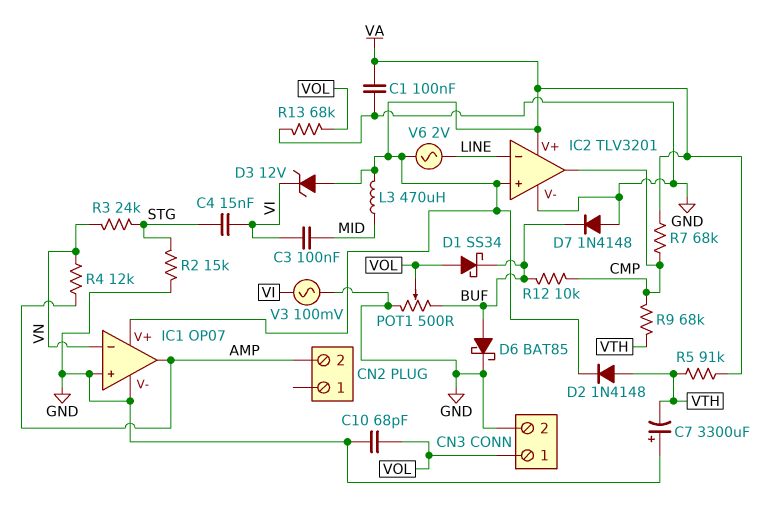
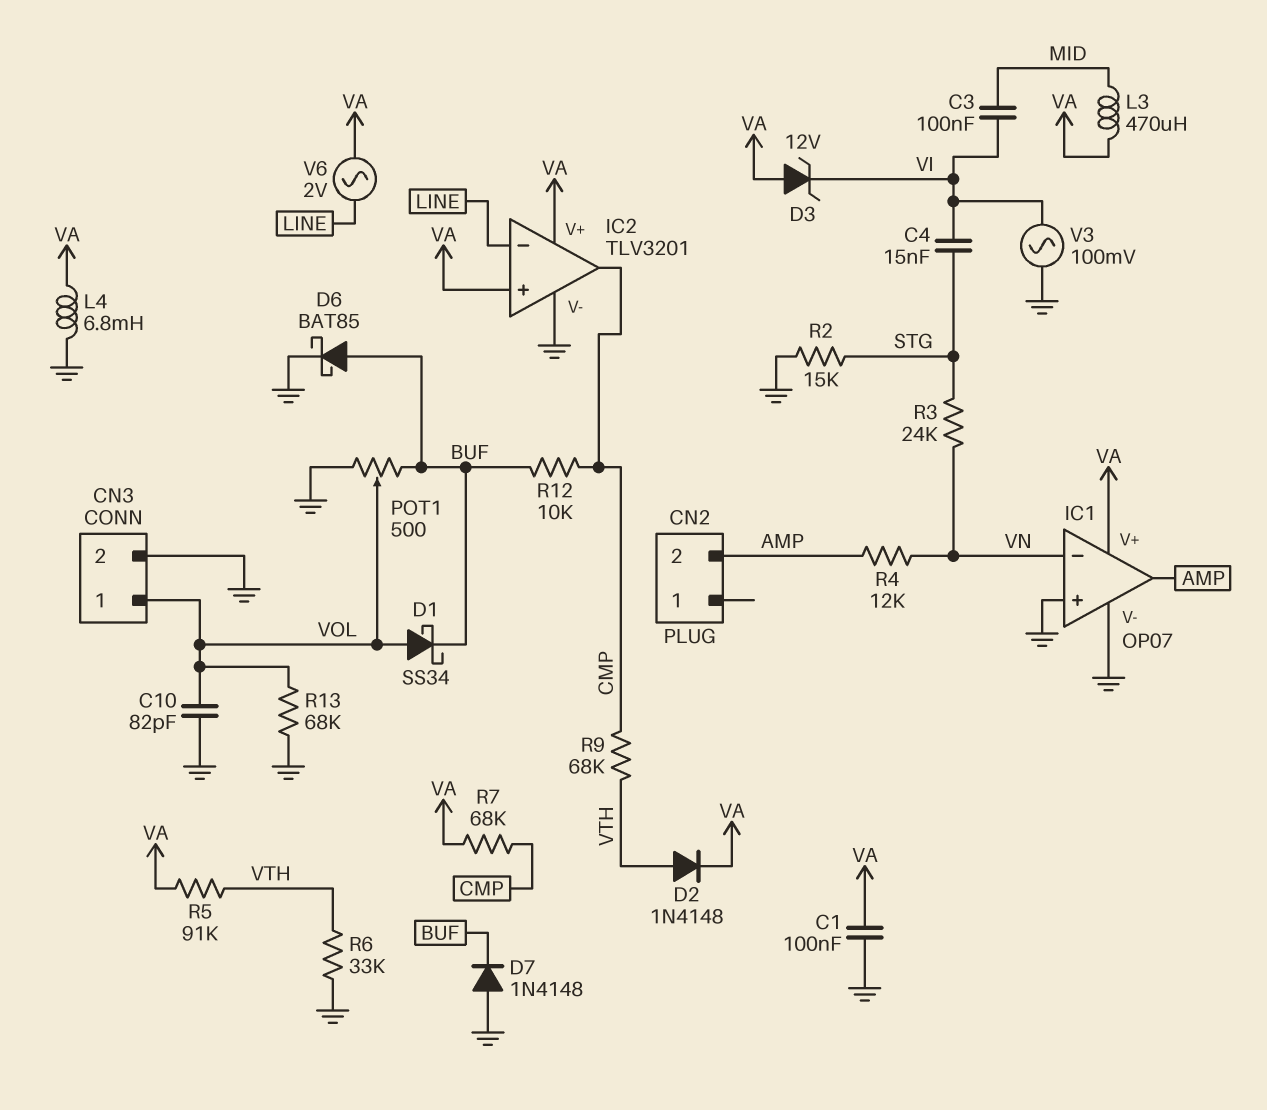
C7: 3300uF (plus GND, minus VTH) -> none
C10: 68pF (GND, VOL) -> 82pF (GND, VOL)
L4: none -> 6.8mH (GND, VA)
R6: none -> 33k (GND, VTH)

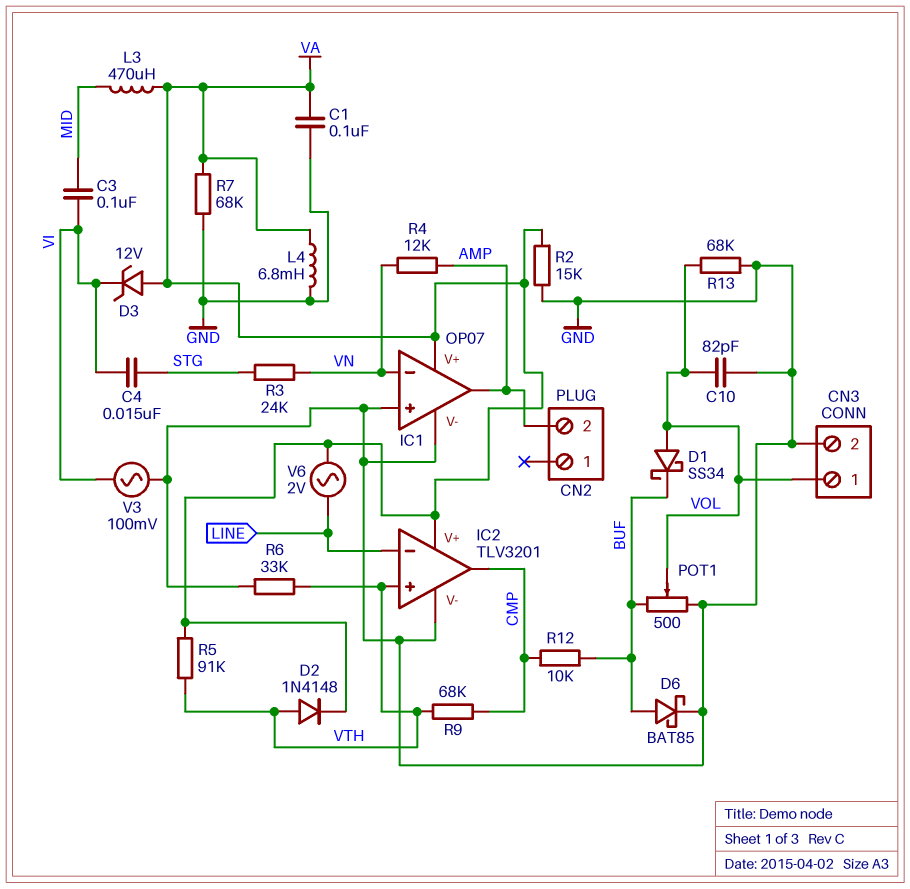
D7: diode 1N4148 (A GND, K BUF) -> none
IC2 pin in+: VA -> VTH
R2: 15k (GND, STG) -> 15k (GND, VA)
R7: 68k (CMP, VA) -> 68k (GND, VA)

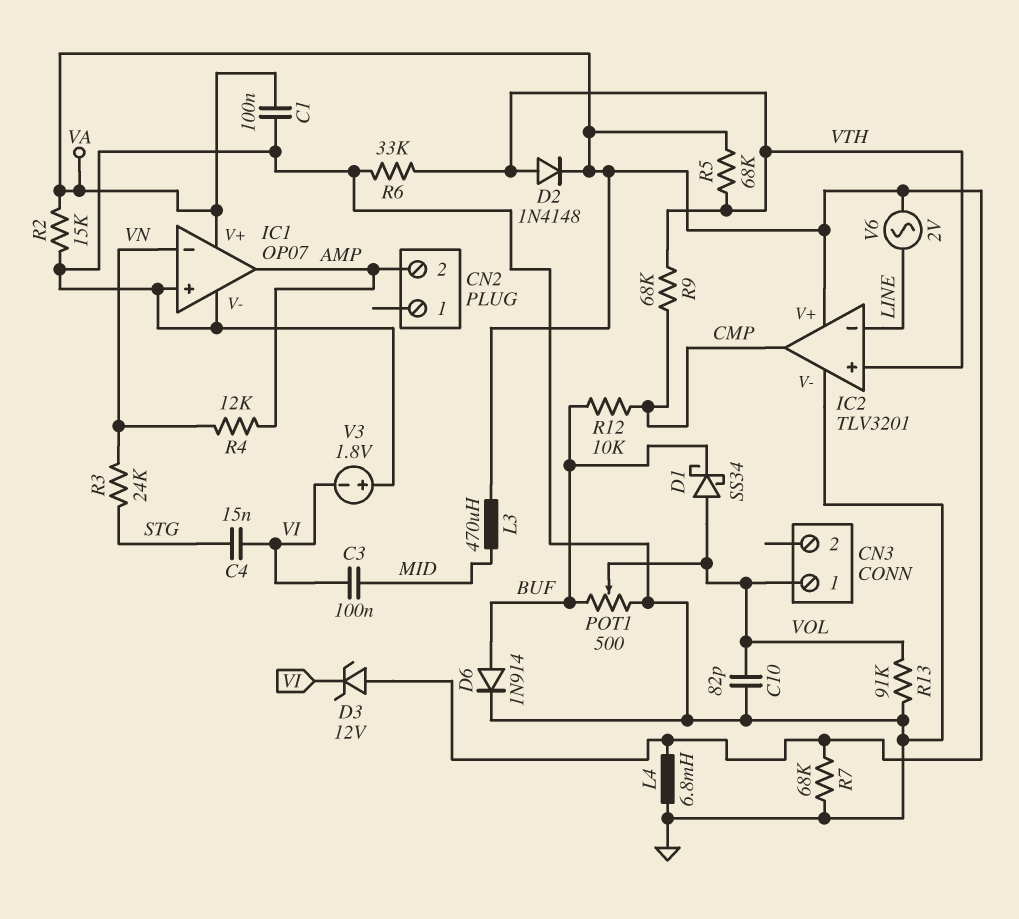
CN3 pin 2: GND -> none
D6: schottky BAT85 (A BUF, K GND) -> diode 1N914 (A BUF, K GND)
R5: 91k (VA, VTH) -> 68k (VA, VTH)
R13: 68k (GND, VOL) -> 91k (GND, VOL)
V3: AC 100mV (GND, VI) -> 1.8V (plus GND, minus VI)

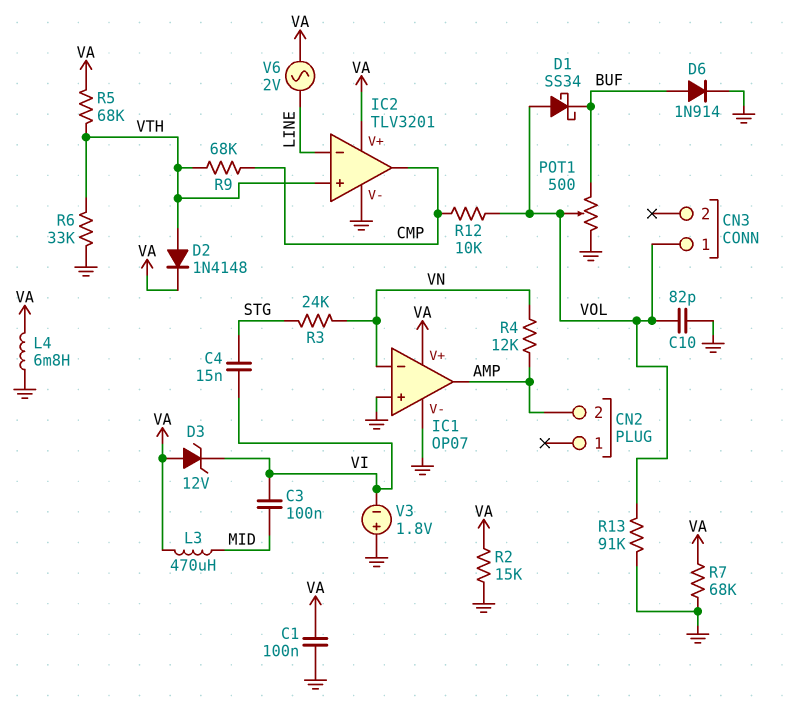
R12: 10k (BUF, CMP) -> 10k (CMP, VOL)

